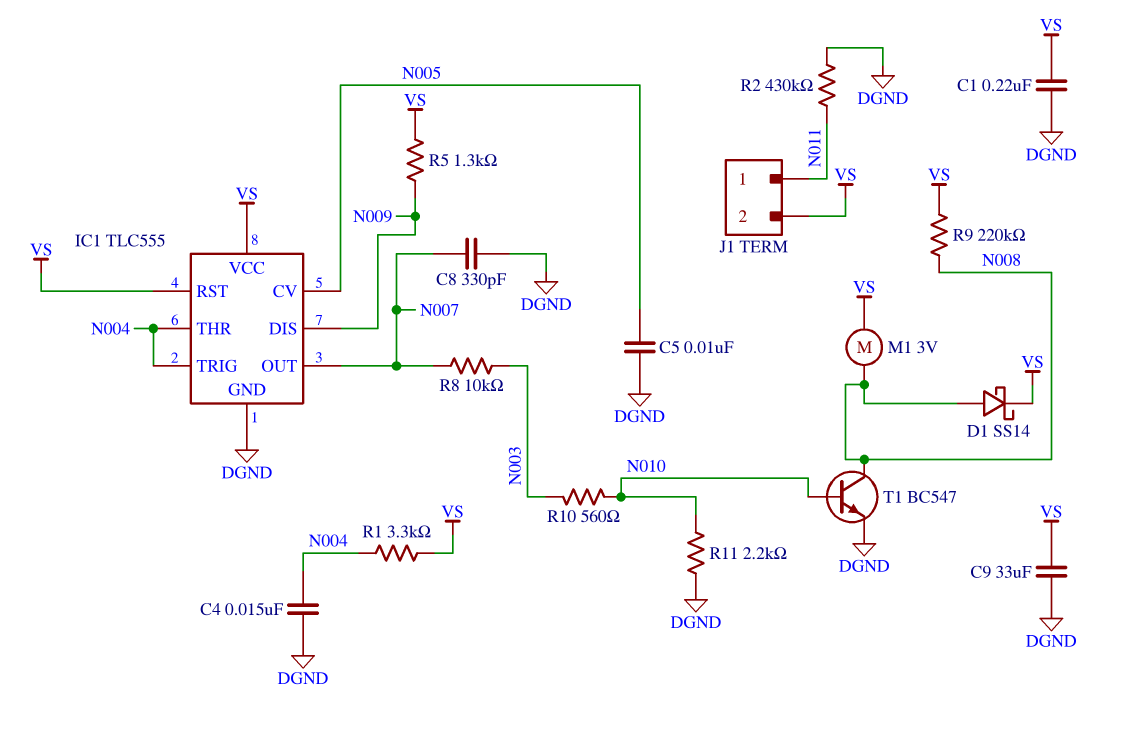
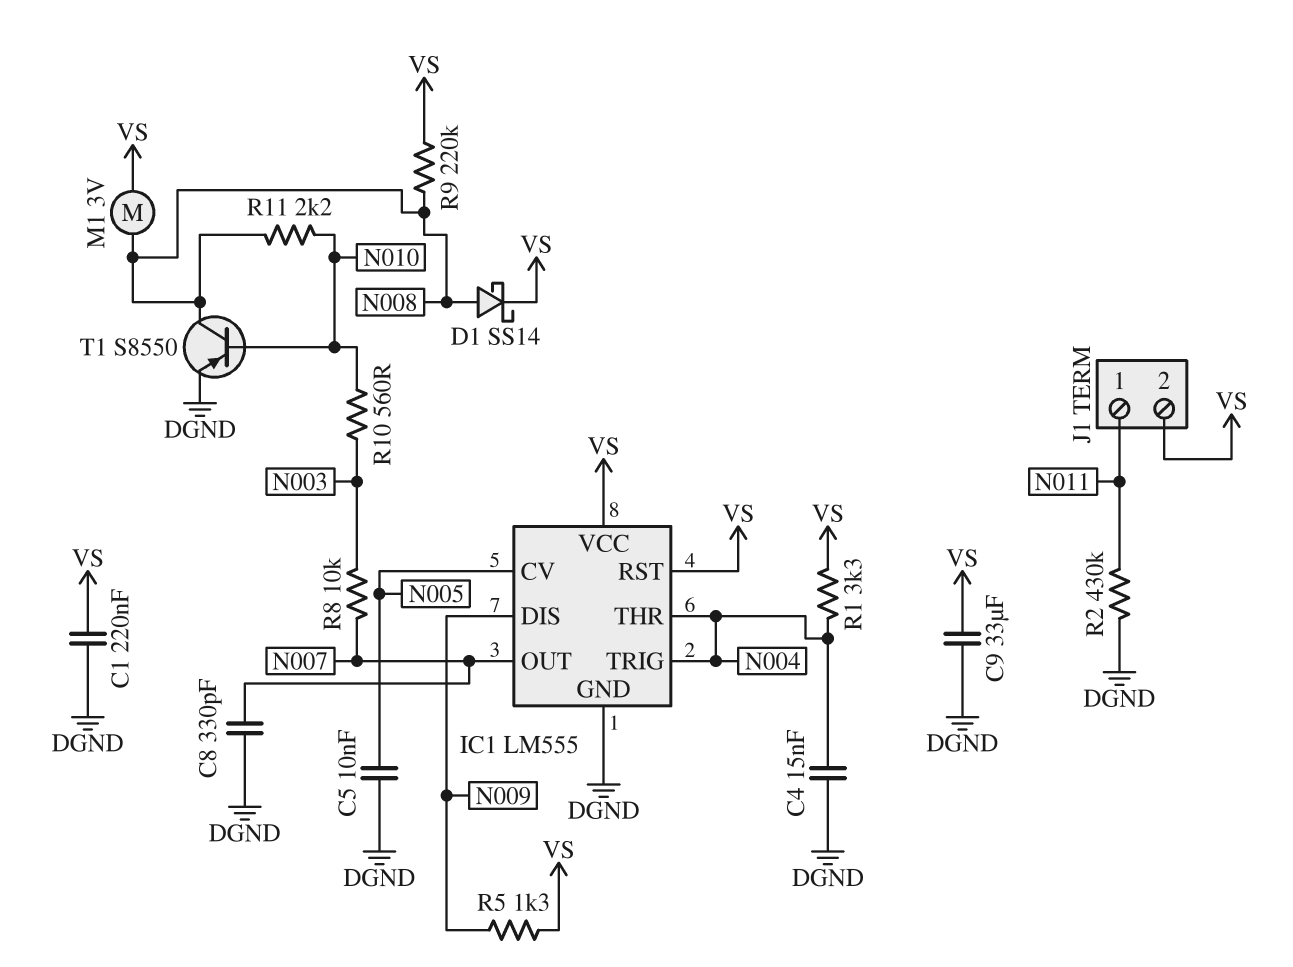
IC1: TLC555 -> LM555
R11: 2.2k (DGND, N010) -> 2.2k (N008, N010)
T1: NPN BC547 (B N010, C N008, E DGND) -> PNP S8550 (B N010, C N008, E DGND)

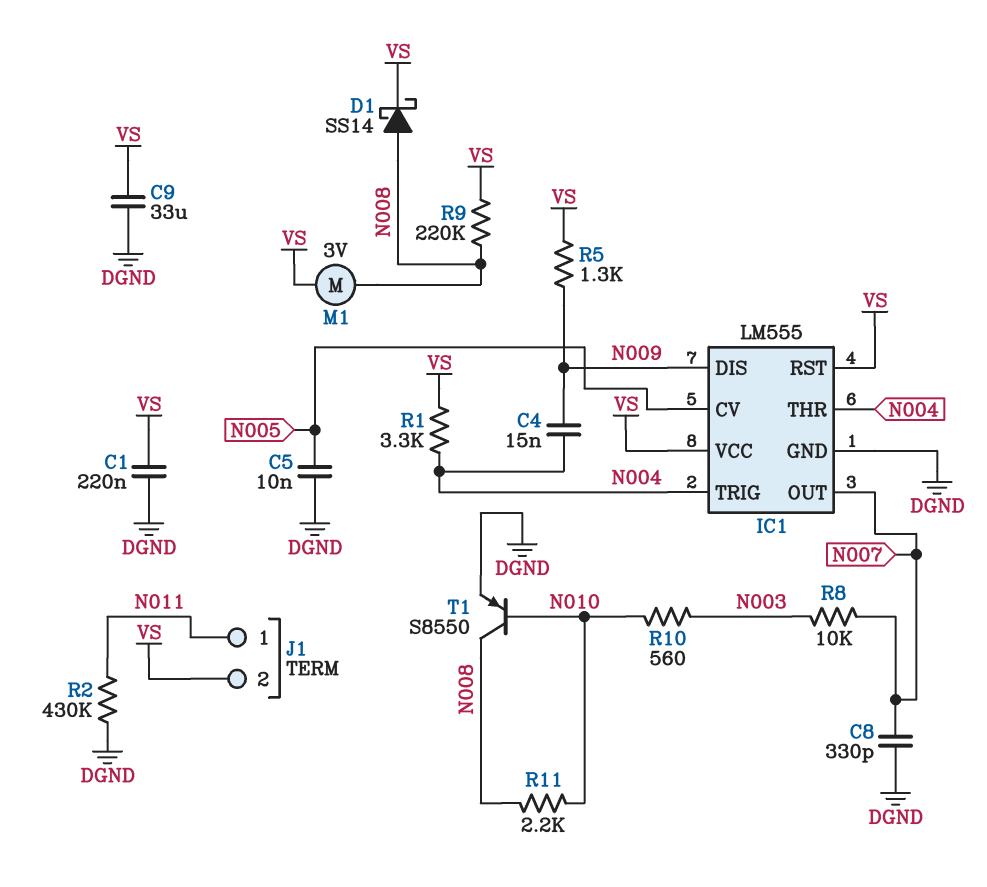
C4: 15nF (DGND, N004) -> 15nF (N004, N009)

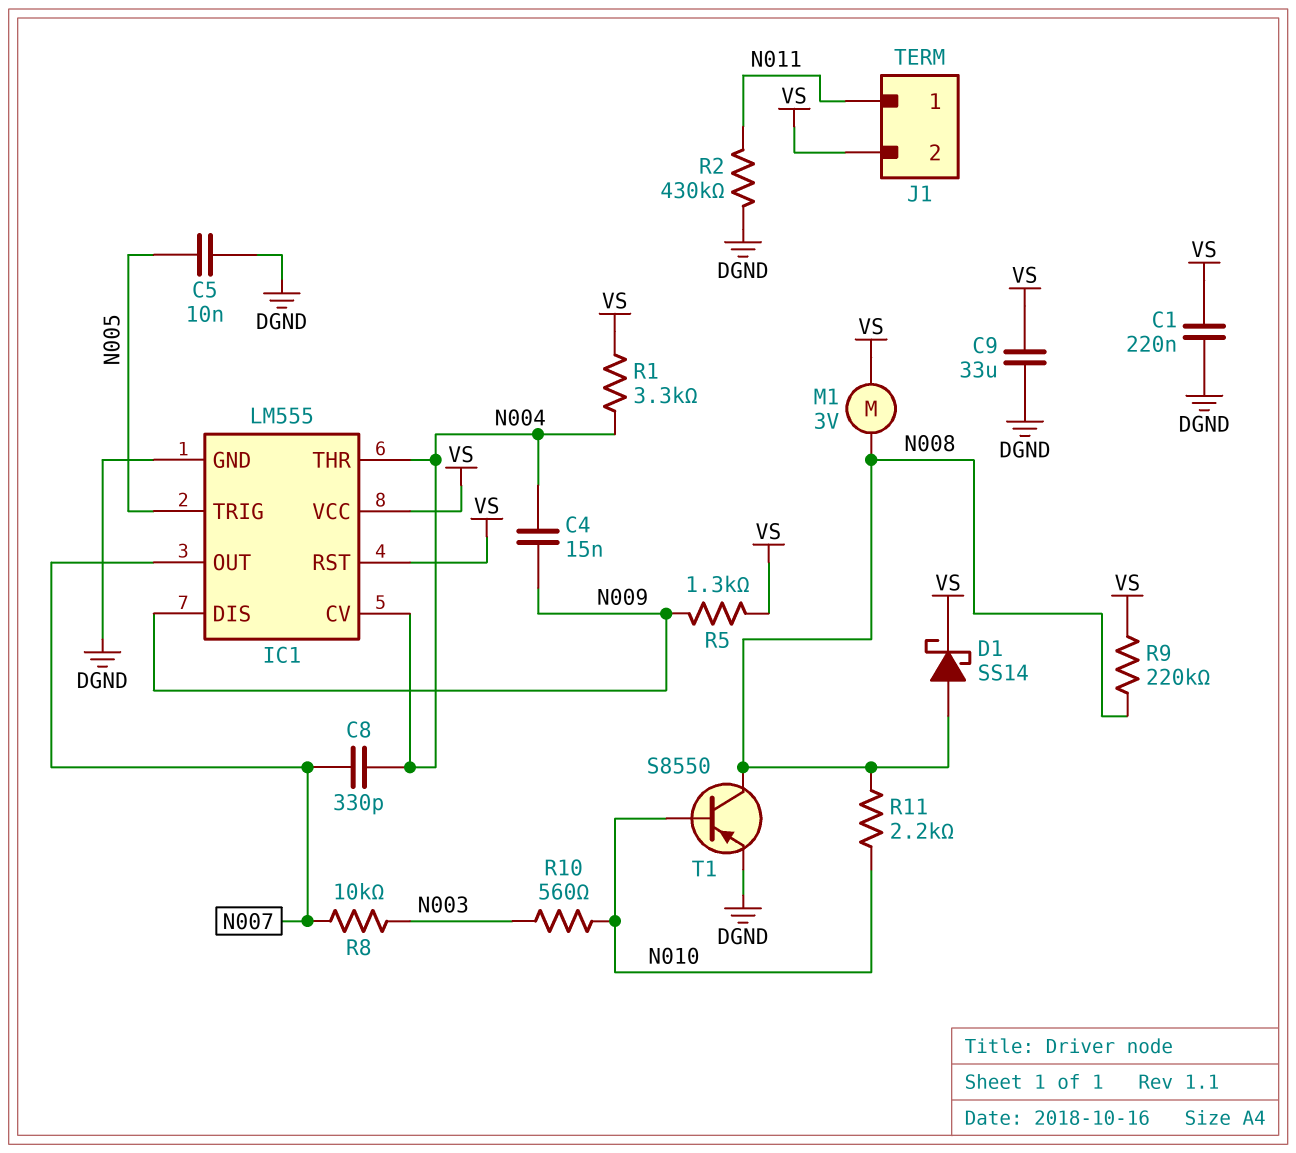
C8: 330pF (DGND, N007) -> 330pF (N004, N007)
IC1 pin CV: N005 -> N004
IC1 pin TRIG: N004 -> N005

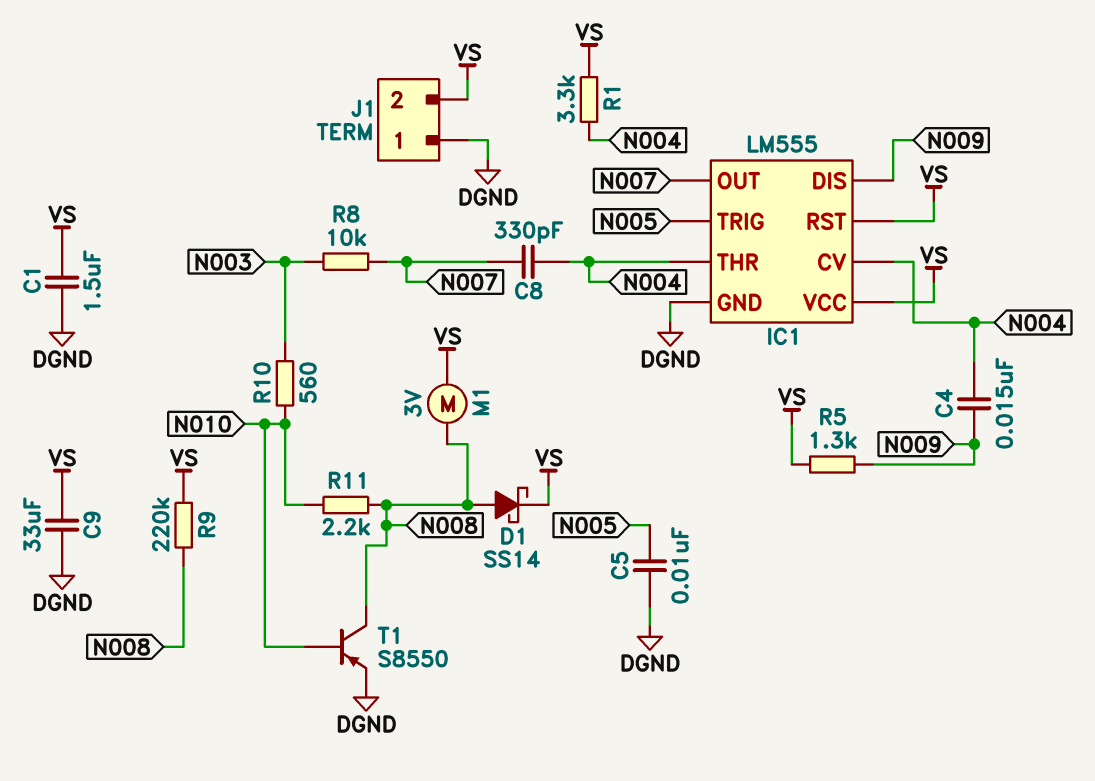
C1: 220nF (DGND, VS) -> 1.5uF (DGND, VS)
J1 pin 1: N011 -> DGND
R2: 430k (DGND, N011) -> none

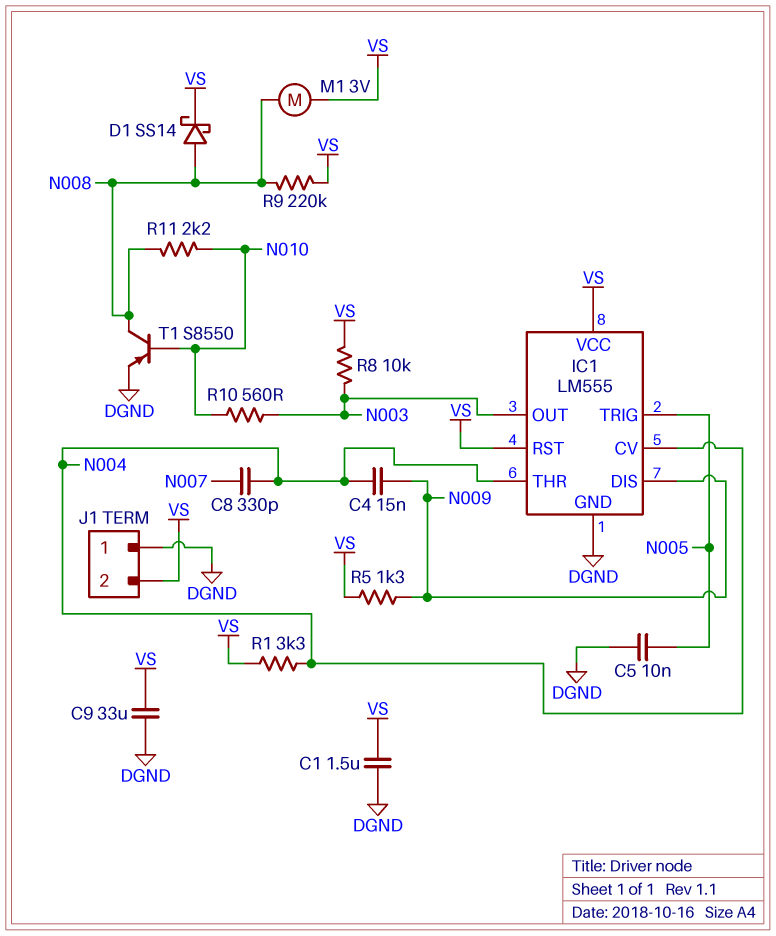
IC1 pin OUT: N007 -> N003
R8: 10k (N003, N007) -> 10k (N003, VS)

